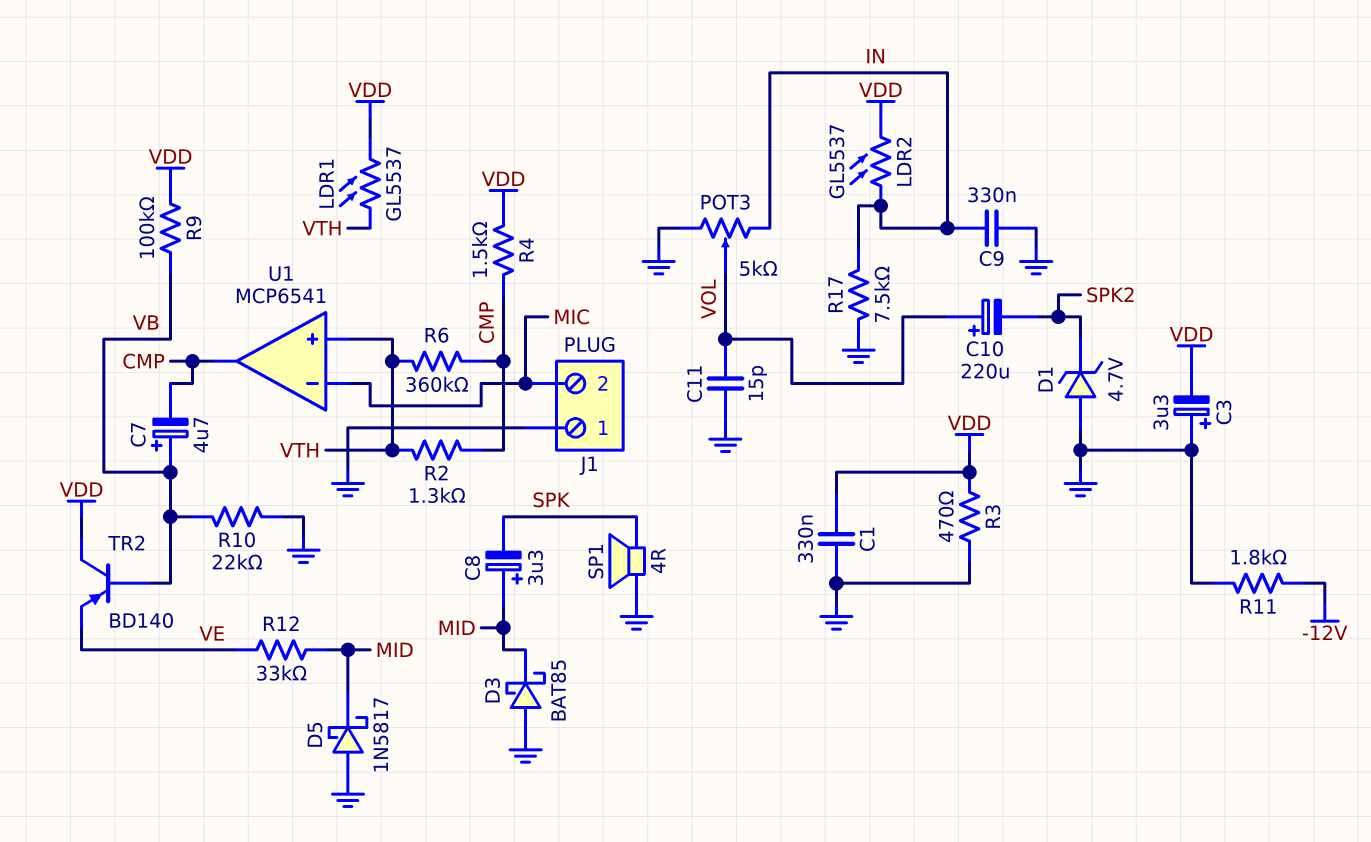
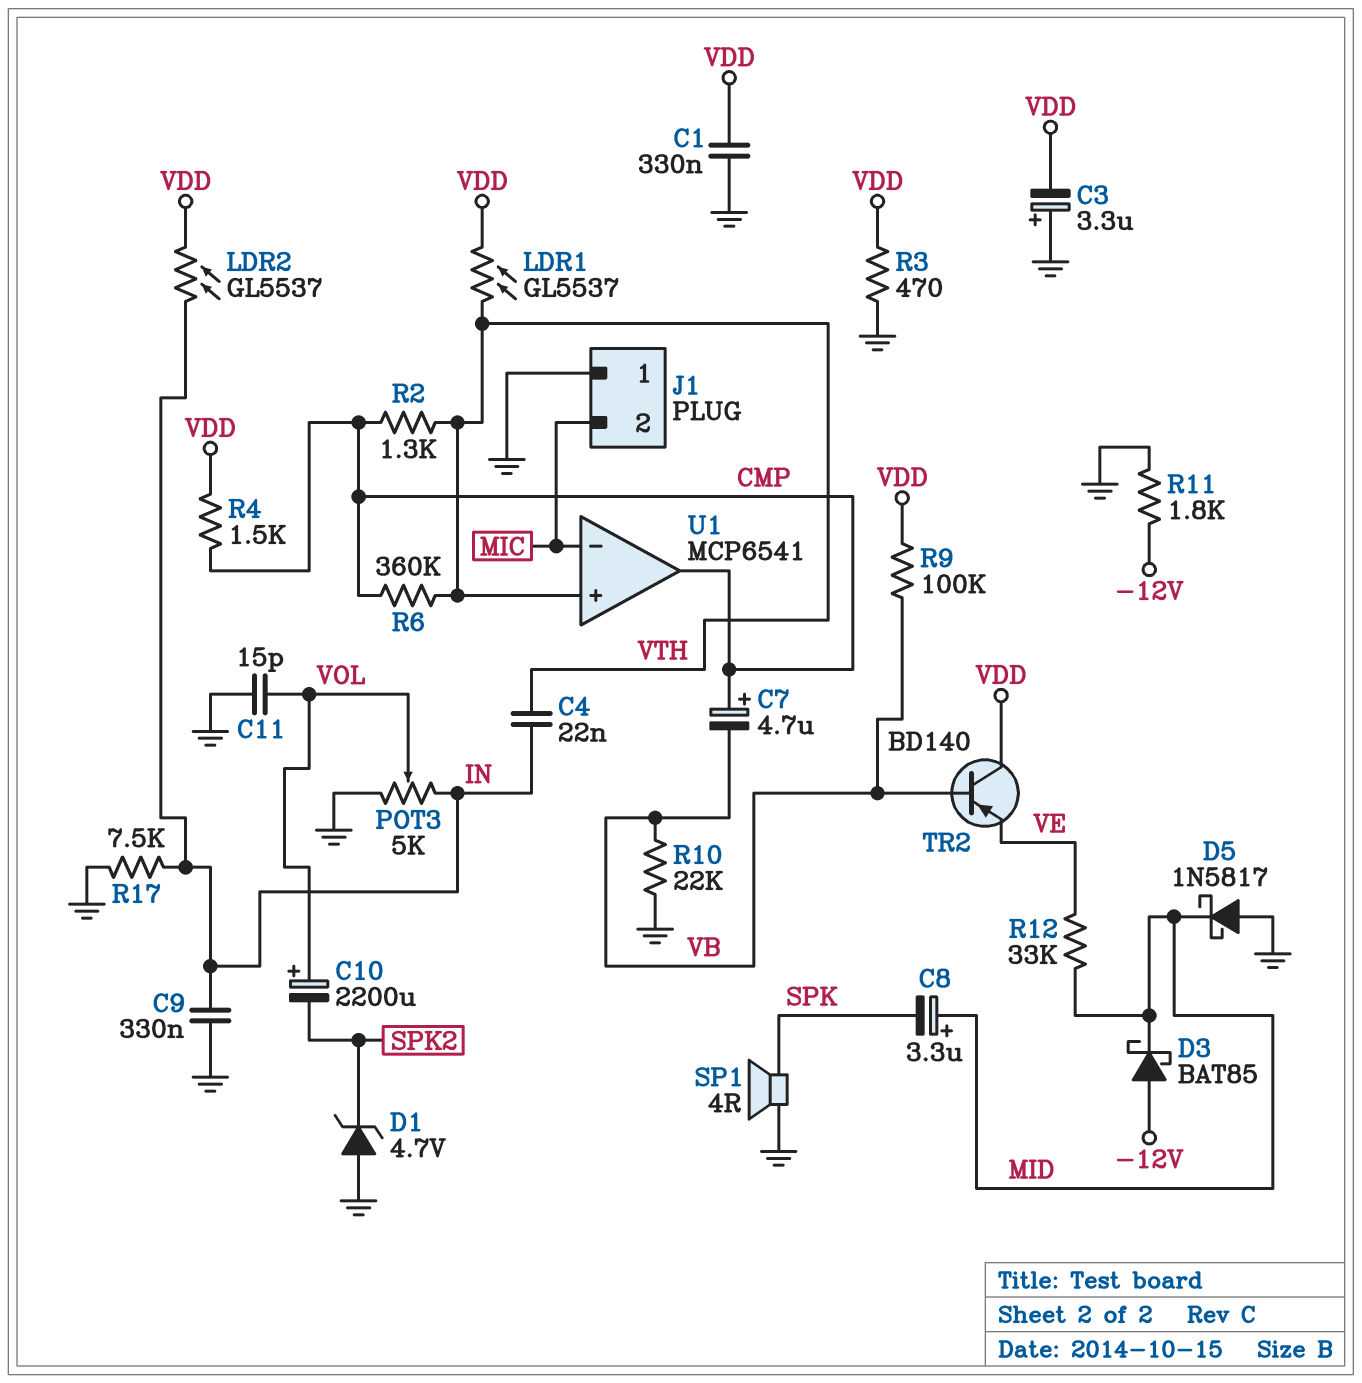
C4: none -> 22nF (IN, VTH)
C7: 4.7uF (plus VB, minus CMP) -> 4.7uF (plus CMP, minus VB)
C10: 220uF (plus VOL, minus SPK2) -> 2200uF (plus VOL, minus SPK2)
D3: schottky BAT85 (A GND, K MID) -> schottky BAT85 (A -12V, K MID)

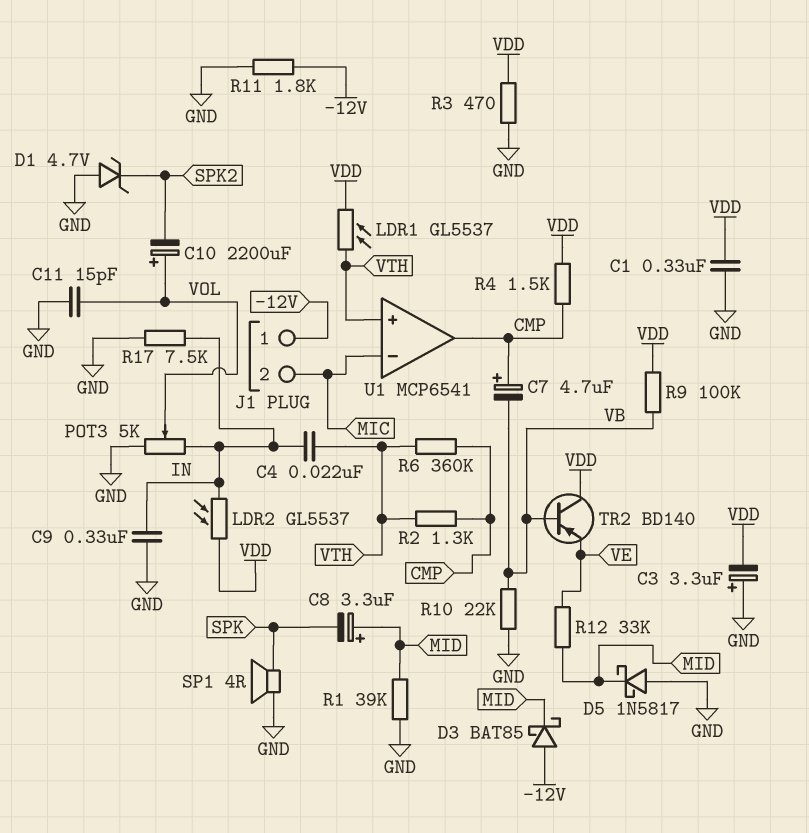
J1 pin 1: GND -> -12V
R1: none -> 39k (GND, MID)

